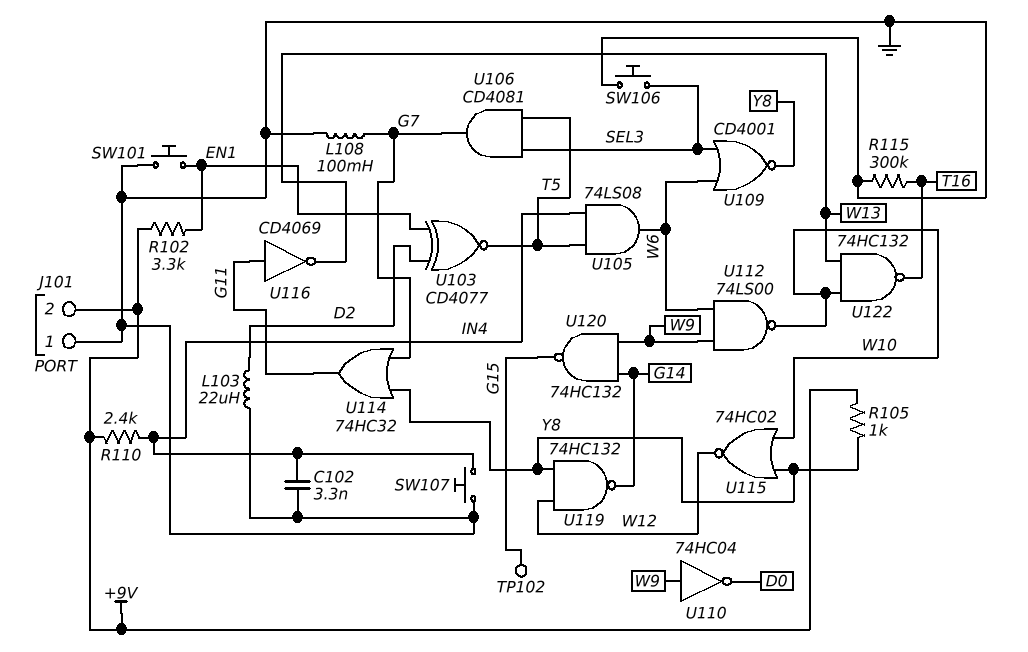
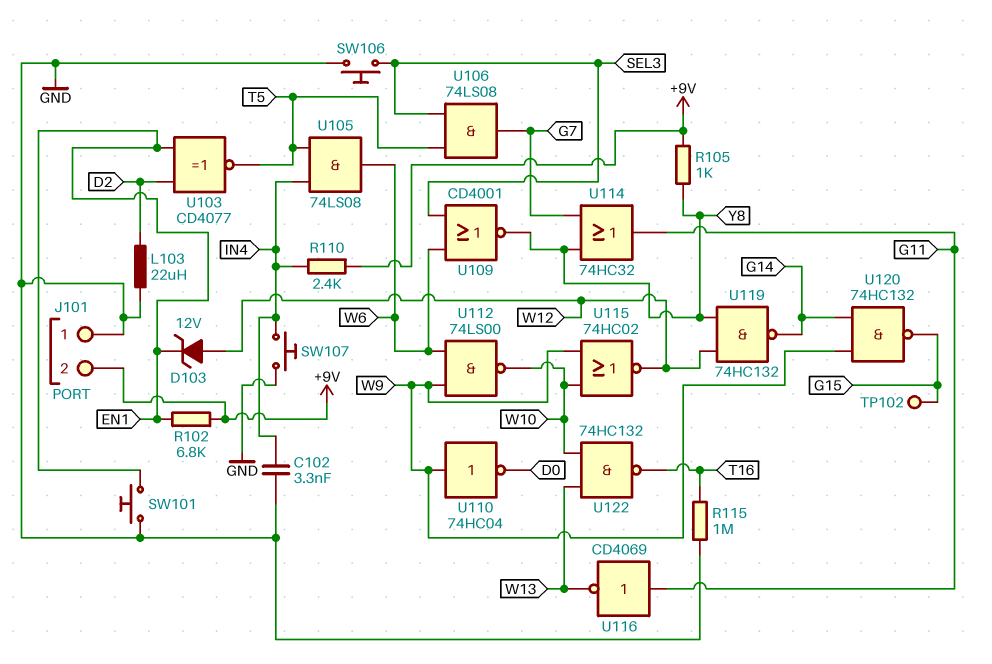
D103: none -> zener 12V (A W12, K EN1)
L108: 100mH (G7, GND) -> none
R102: 3.3k (+9V, EN1) -> 6.8k (+9V, EN1)
R115: 300k (GND, T16) -> 1M (GND, T16)
U106: AND CD4081 (in SEL3, in T5, out G7) -> AND 74LS08 (in SEL3, in T5, out G7)
U115: NOR 74HC02 (in W10, in Y8, out W12) -> NOR 74HC02 (in W9, in W10, out W12)

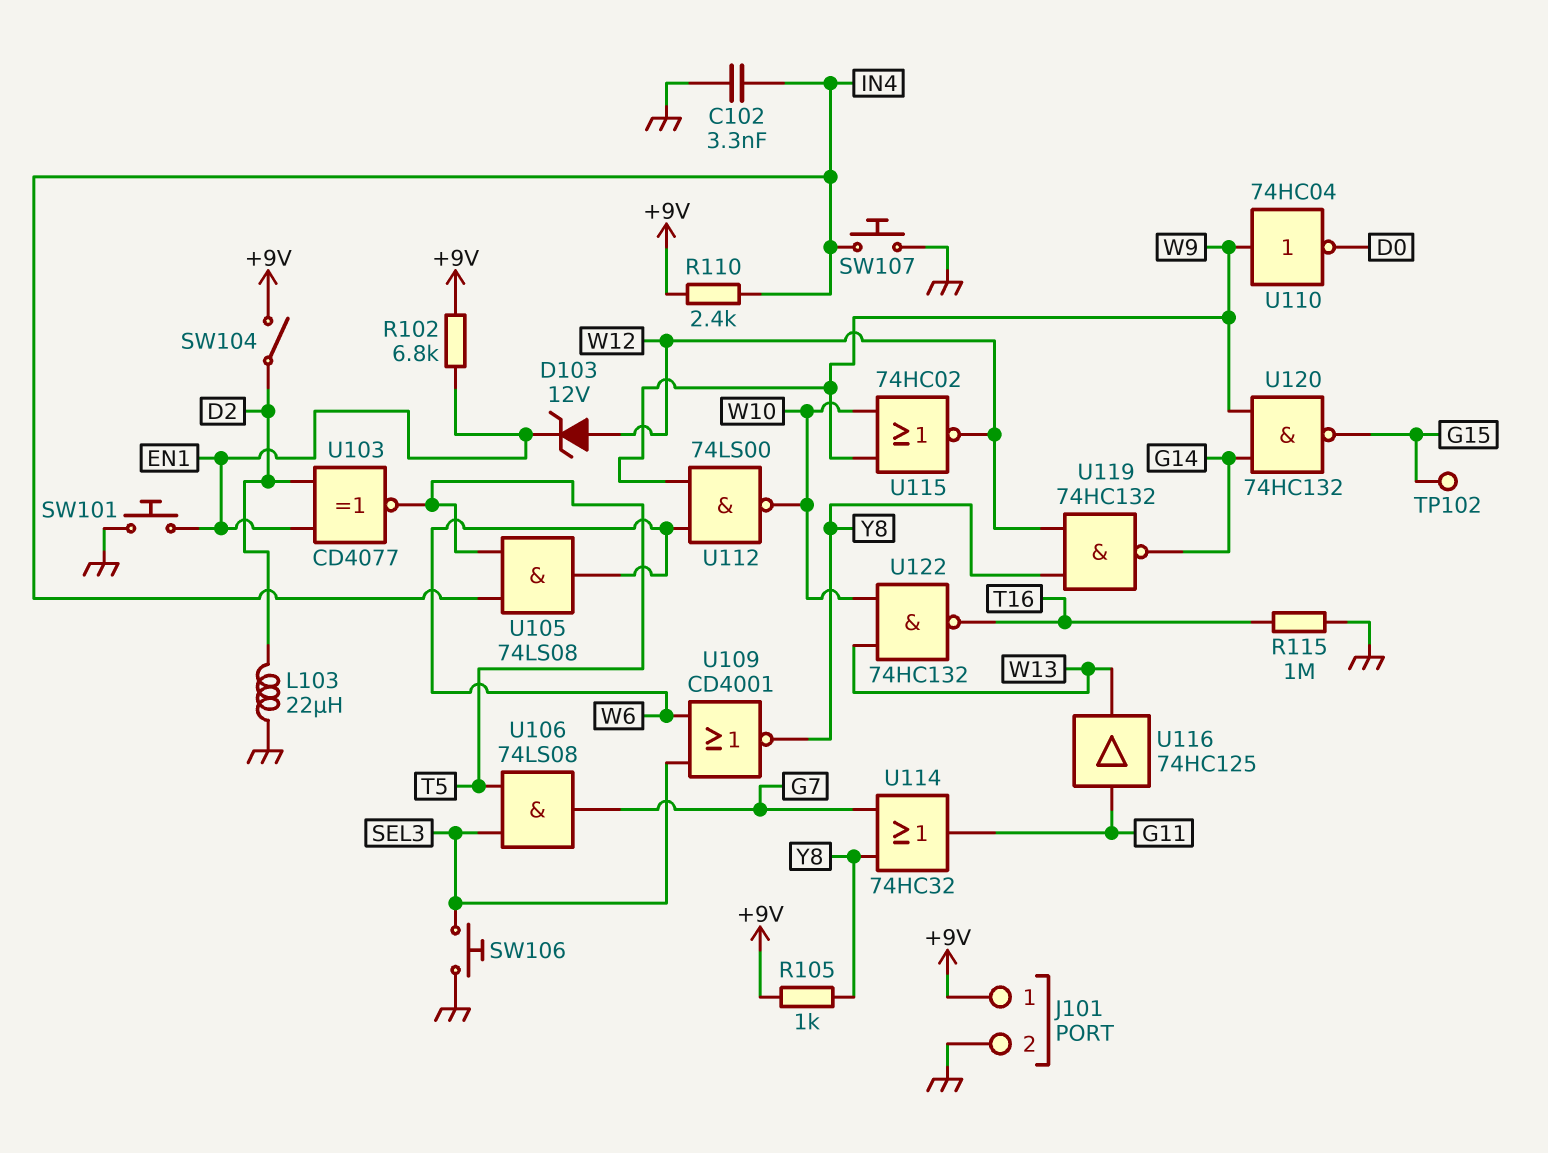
J101 pin 1: GND -> +9V
J101 pin 2: +9V -> GND
SW104: none -> switch (+9V, D2)
U116: NOT CD4069 (in G11, out W13) -> buffer 74HC125 (in G11, out W13)

